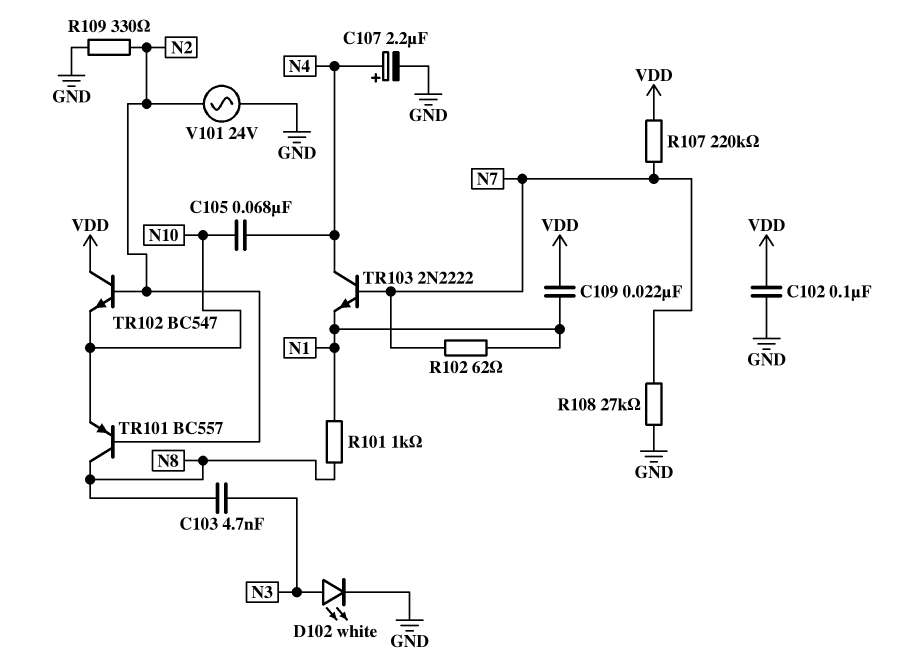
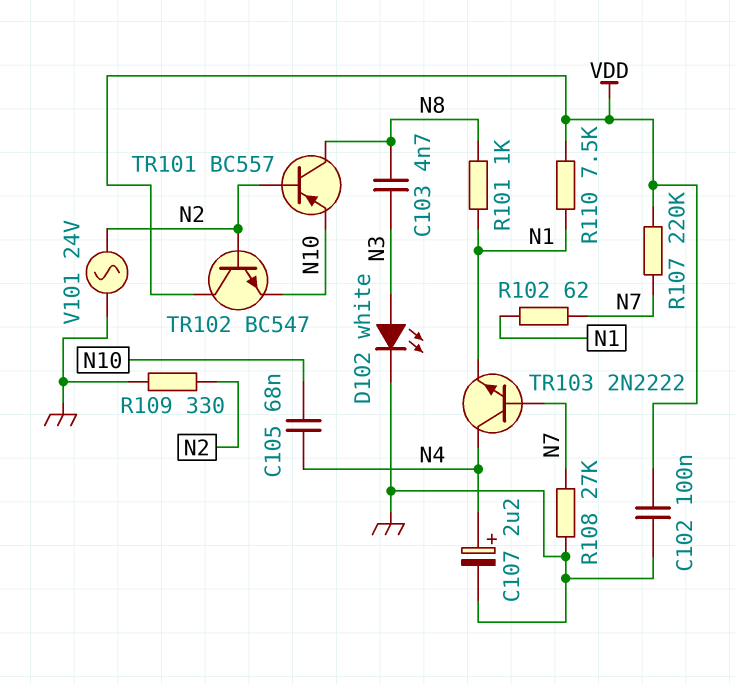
C109: 22nF (N1, VDD) -> none
R110: none -> 7.5k (N1, VDD)

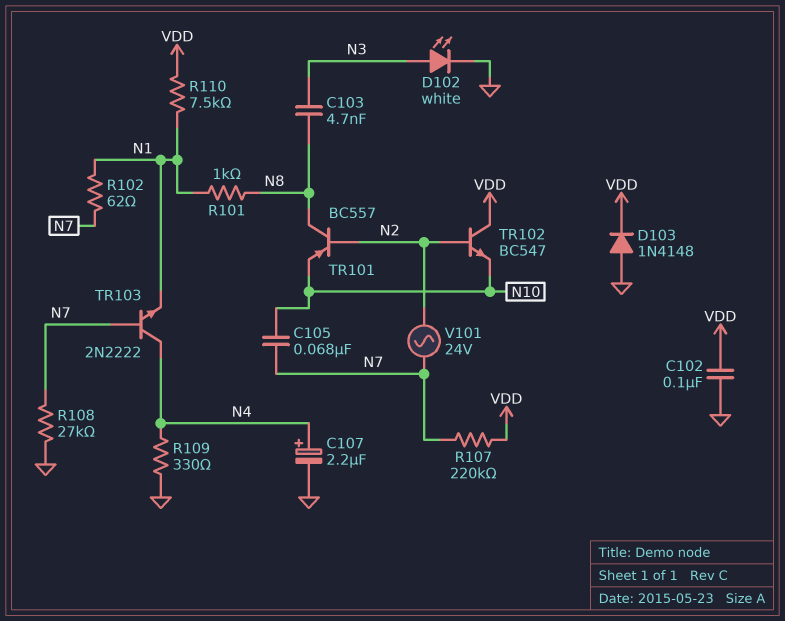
C105: 68nF (N4, N10) -> 68nF (N7, N10)
D103: none -> diode 1N4148 (A GND, K VDD)
R109: 330 (GND, N2) -> 330 (GND, N4)
V101: AC 24V (GND, N2) -> AC 24V (N2, N7)

